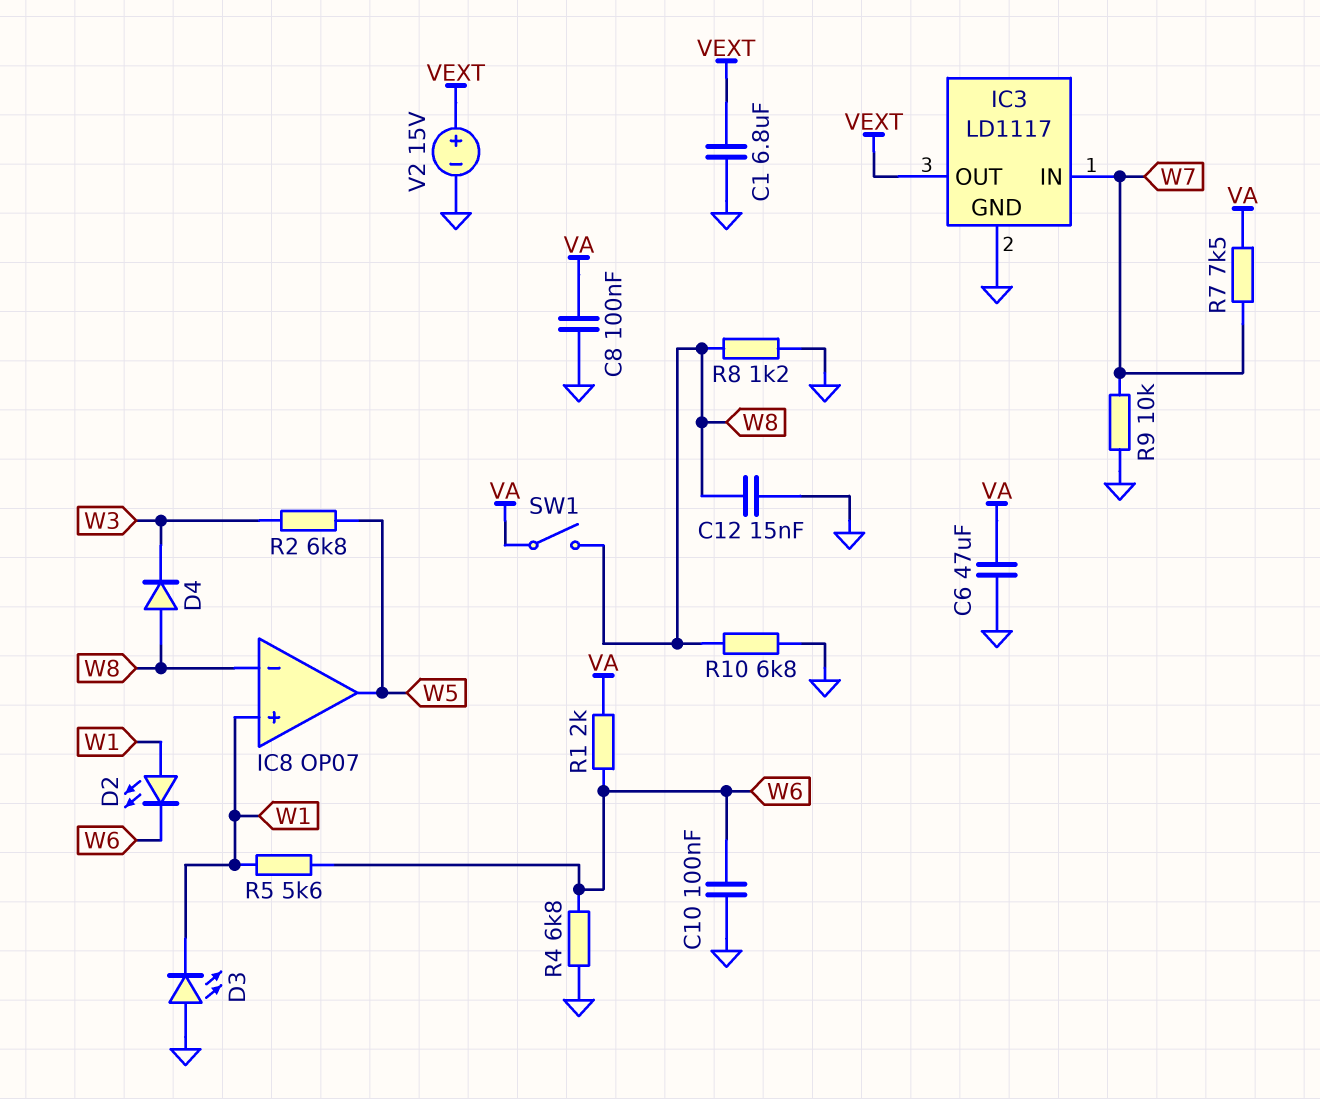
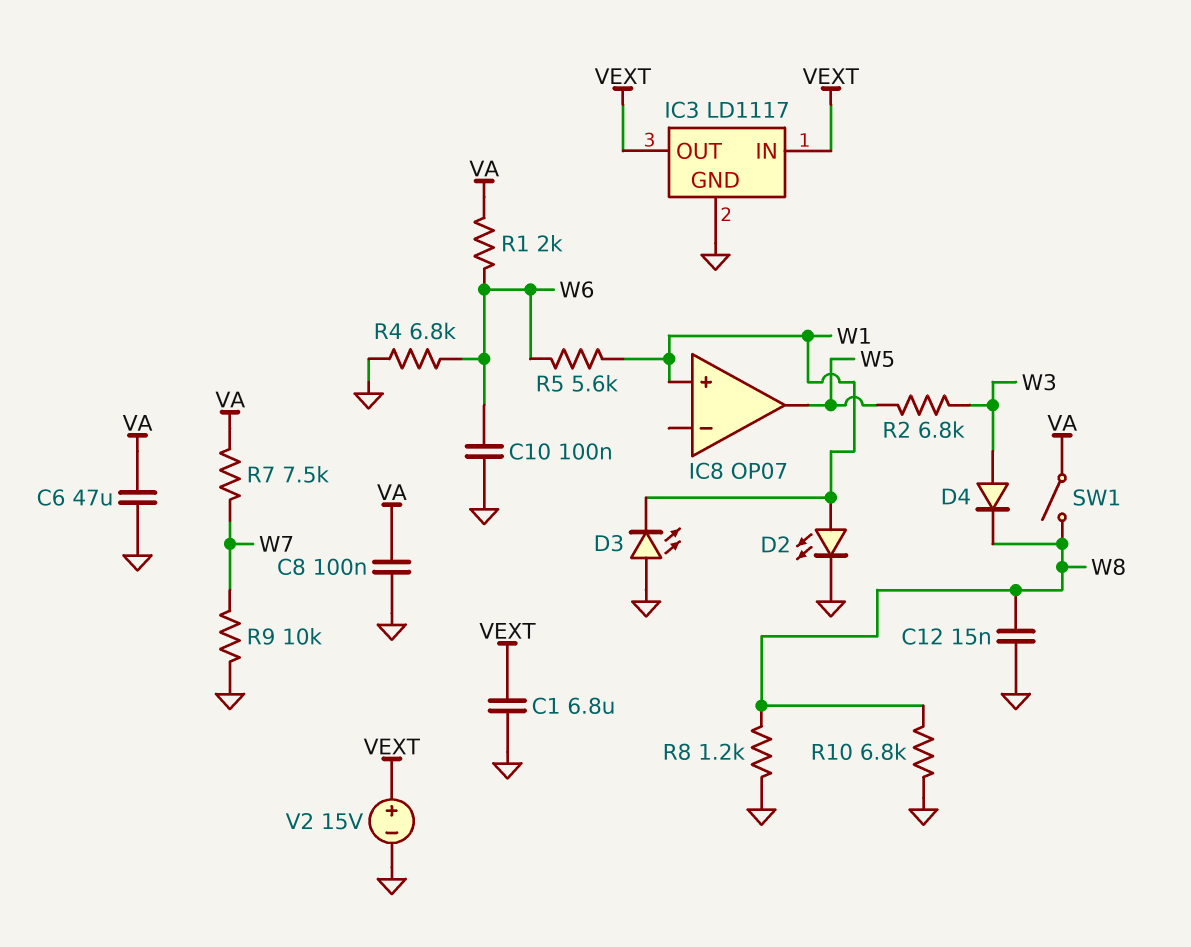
D2: LED (A W1, K W6) -> LED (A W1, K GND)
D4: diode (A W8, K W3) -> diode (A W3, K W8)
IC3 pin IN: W7 -> VEXT
IC8 pin in-: W8 -> none

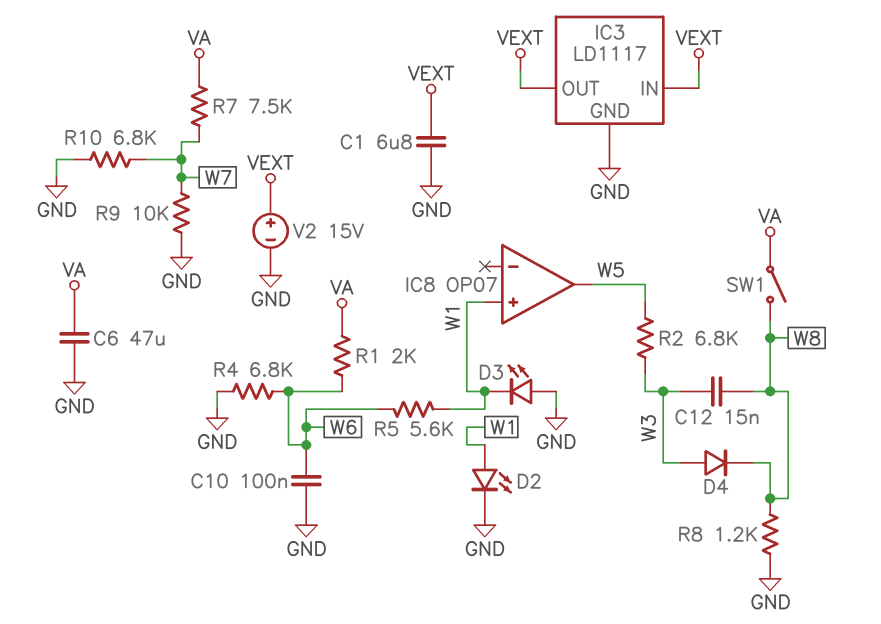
C8: 100nF (GND, VA) -> none
C12: 15nF (GND, W8) -> 15nF (W3, W8)
R10: 6.8k (GND, W8) -> 6.8k (GND, W7)

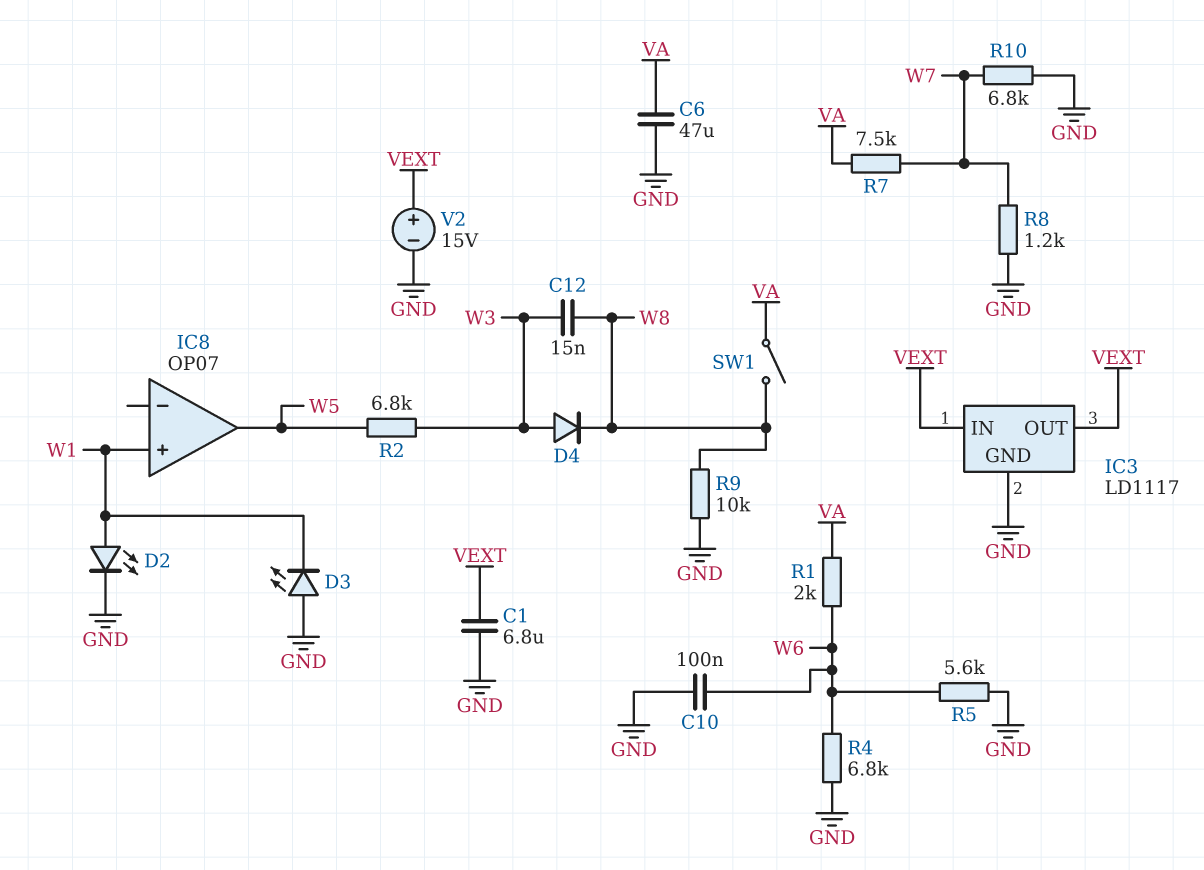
R5: 5.6k (W1, W6) -> 5.6k (GND, W6)
R8: 1.2k (GND, W8) -> 1.2k (GND, W7)
R9: 10k (GND, W7) -> 10k (GND, W8)

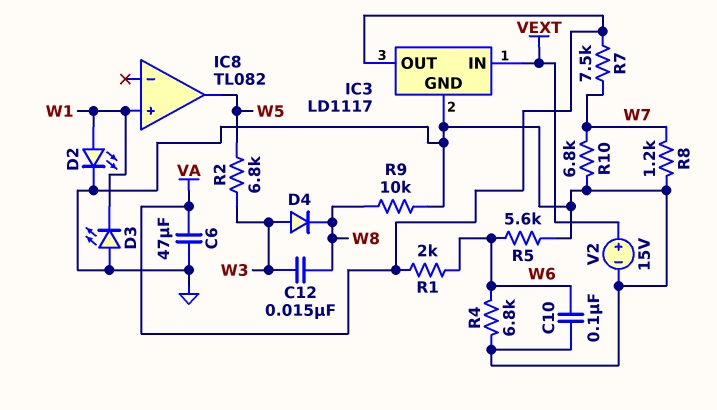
C1: 6.8uF (GND, VEXT) -> none
IC3 pin OUT: VEXT -> VA
IC8: OP07 -> TL082
SW1: switch (VA, W8) -> none

